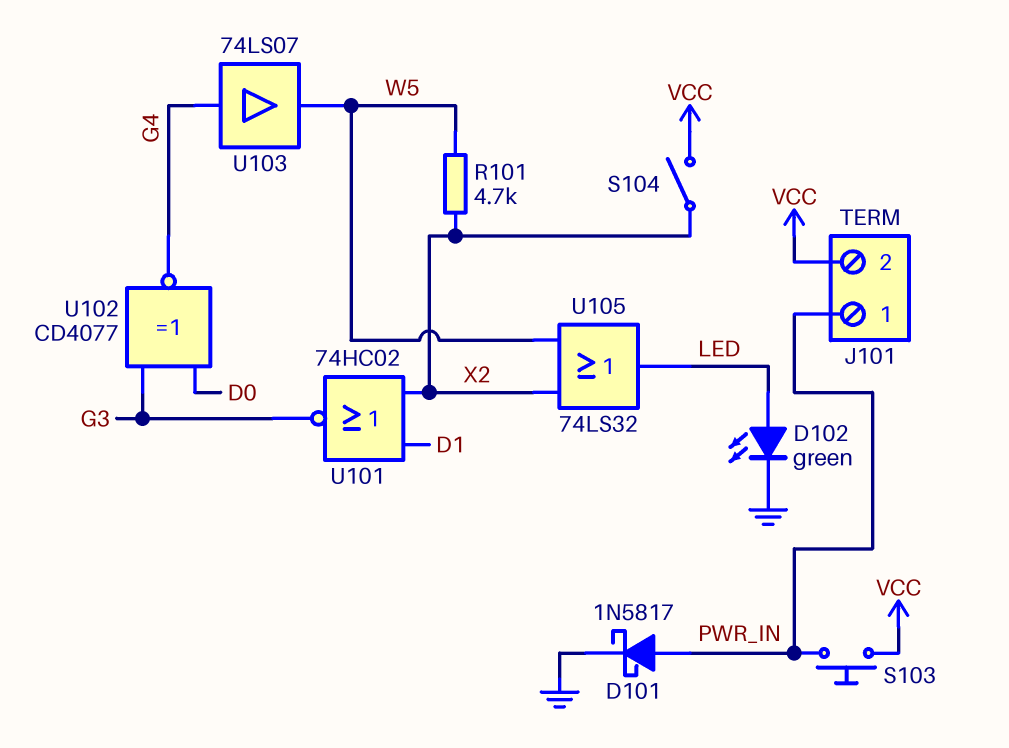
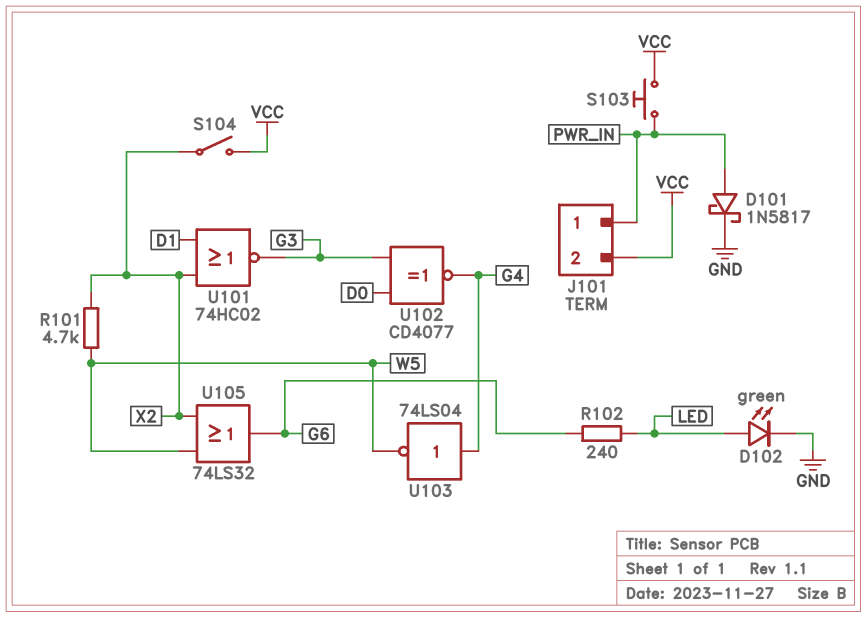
R102: none -> 240 (G6, LED)
U103: buffer 74LS07 (in G4, out W5) -> NOT 74LS04 (in G4, out W5)
U105: OR 74LS32 (in W5, in X2, out LED) -> OR 74LS32 (in W5, in X2, out G6)

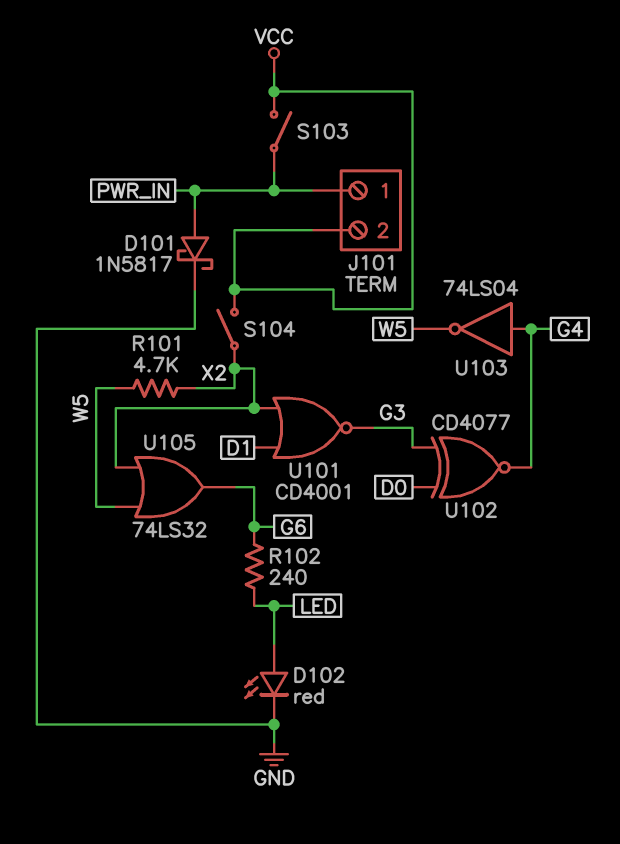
D102: LED green (A LED, K GND) -> LED red (A LED, K GND)
S103: button (PWR_IN, VCC) -> switch (PWR_IN, VCC)
U101: NOR 74HC02 (in D1, in X2, out G3) -> NOR CD4001 (in D1, in X2, out G3)

